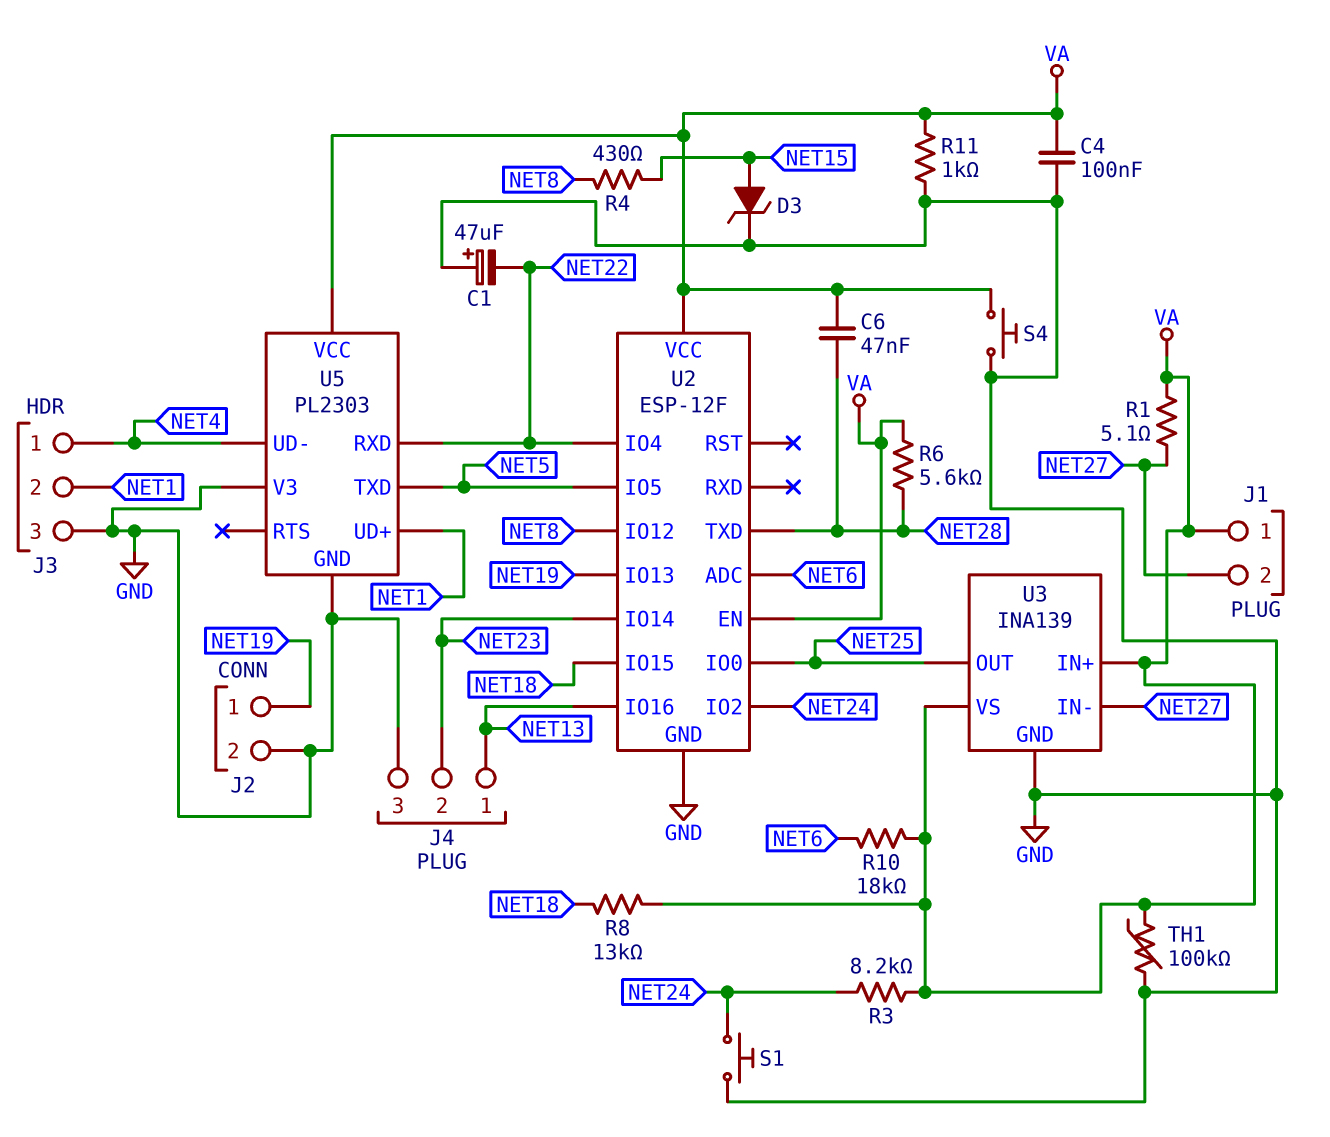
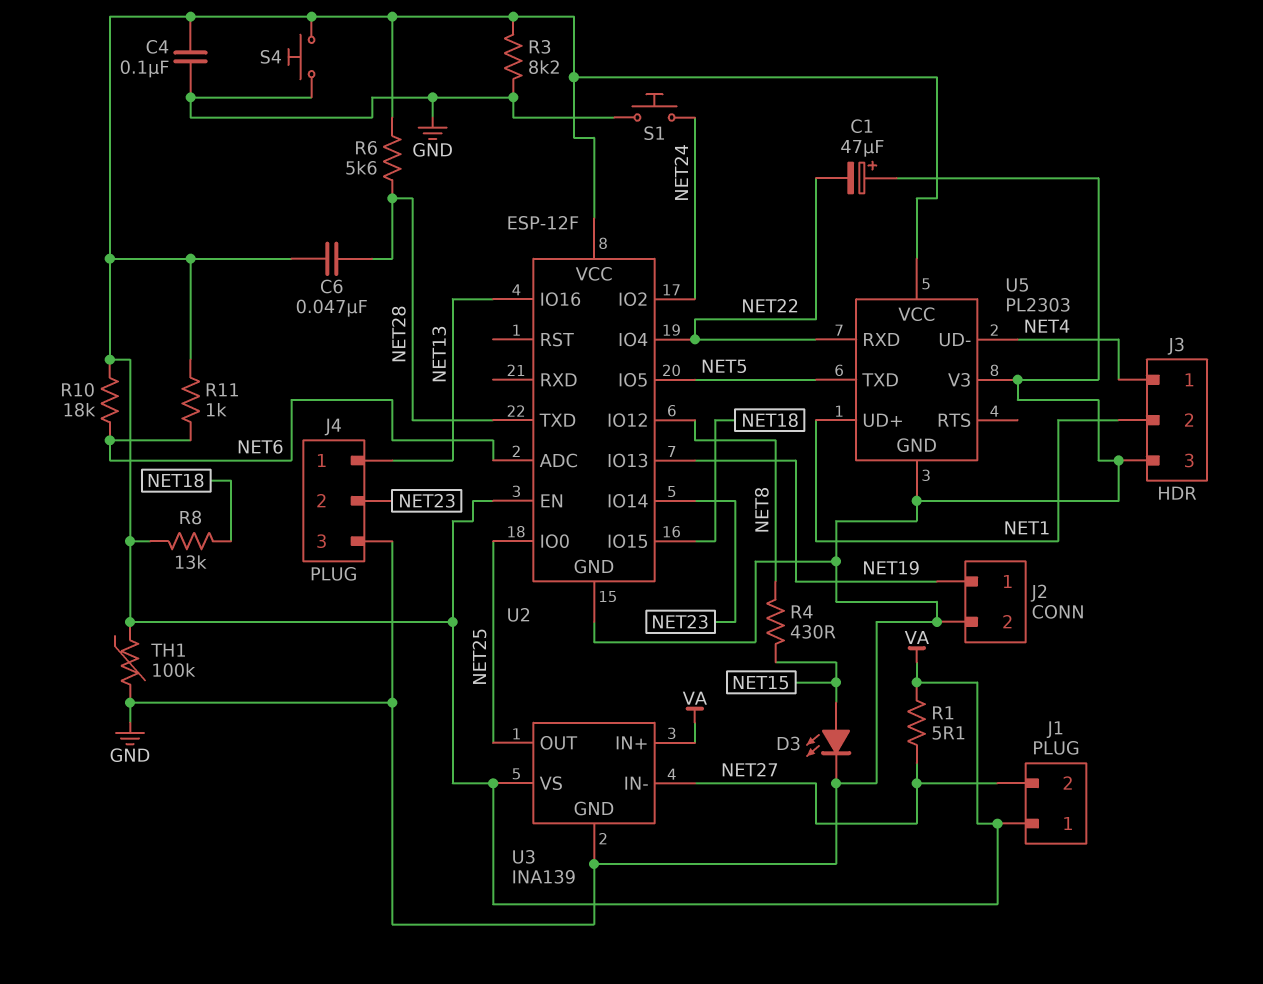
D3: zener (A NET15, K GND) -> LED (A NET15, K GND)
R3: 8.2k (NET24, VA) -> 8.2k (GND, VA)
R11: 1k (GND, VA) -> 1k (NET6, VA)

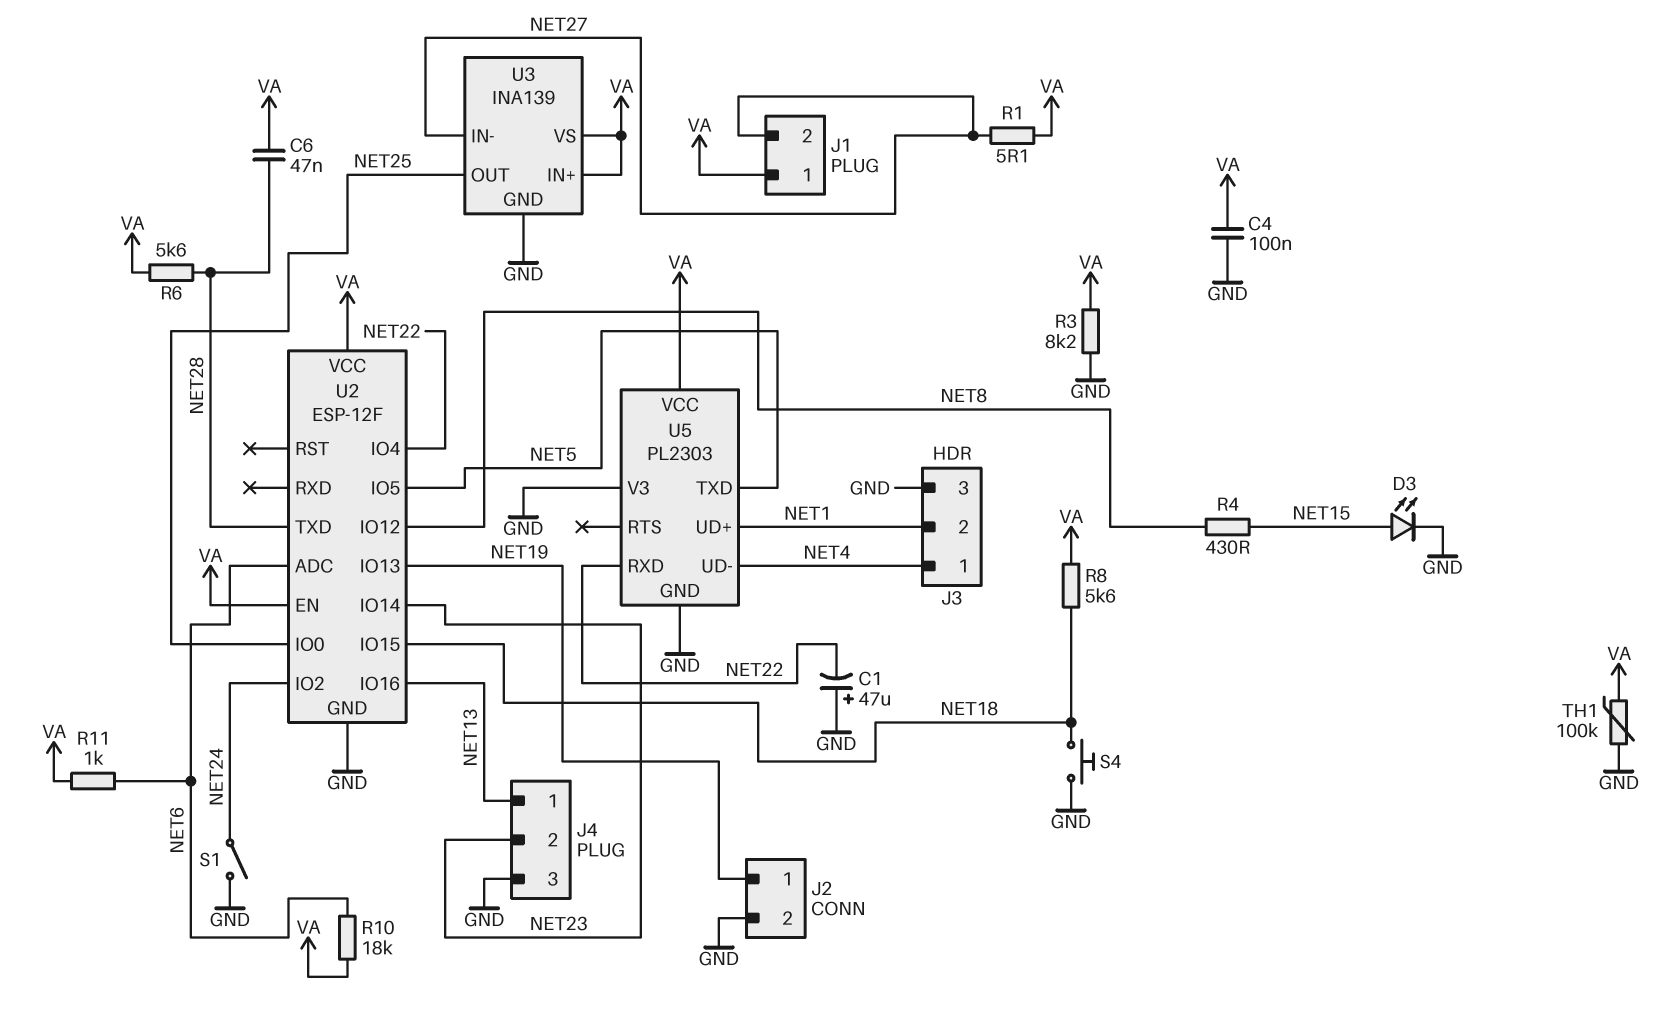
R8: 13k (NET18, VA) -> 5.6k (NET18, VA)
S1: button (GND, NET24) -> switch (GND, NET24)
S4: button (GND, VA) -> button (GND, NET18)

